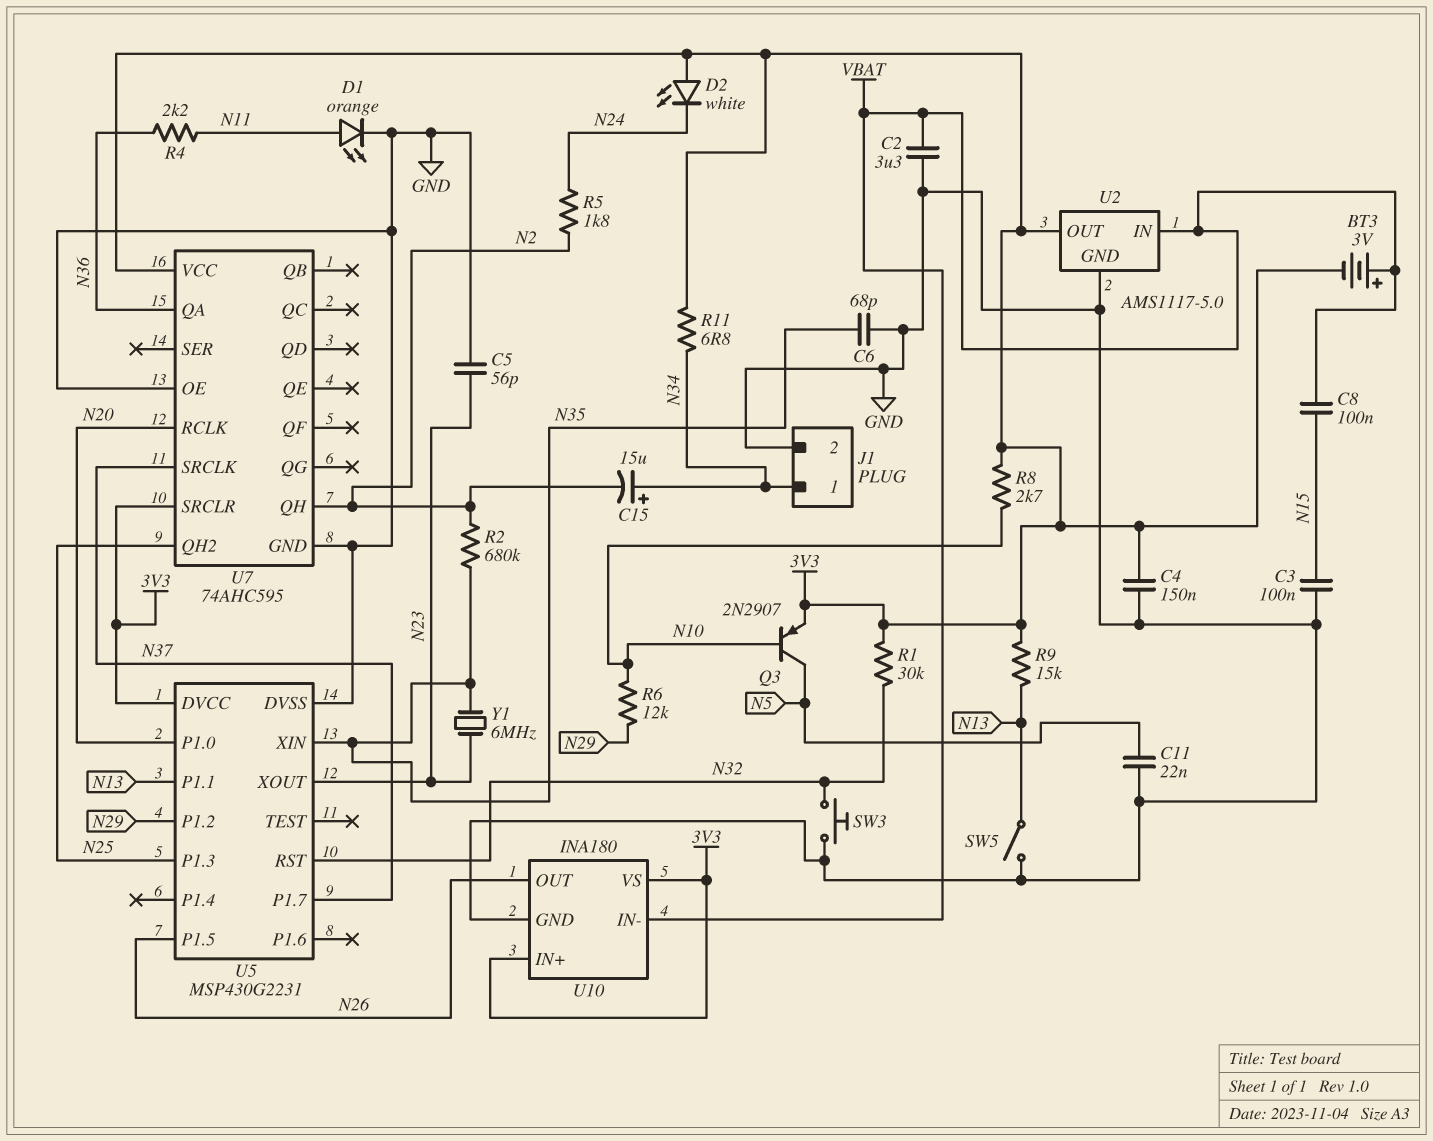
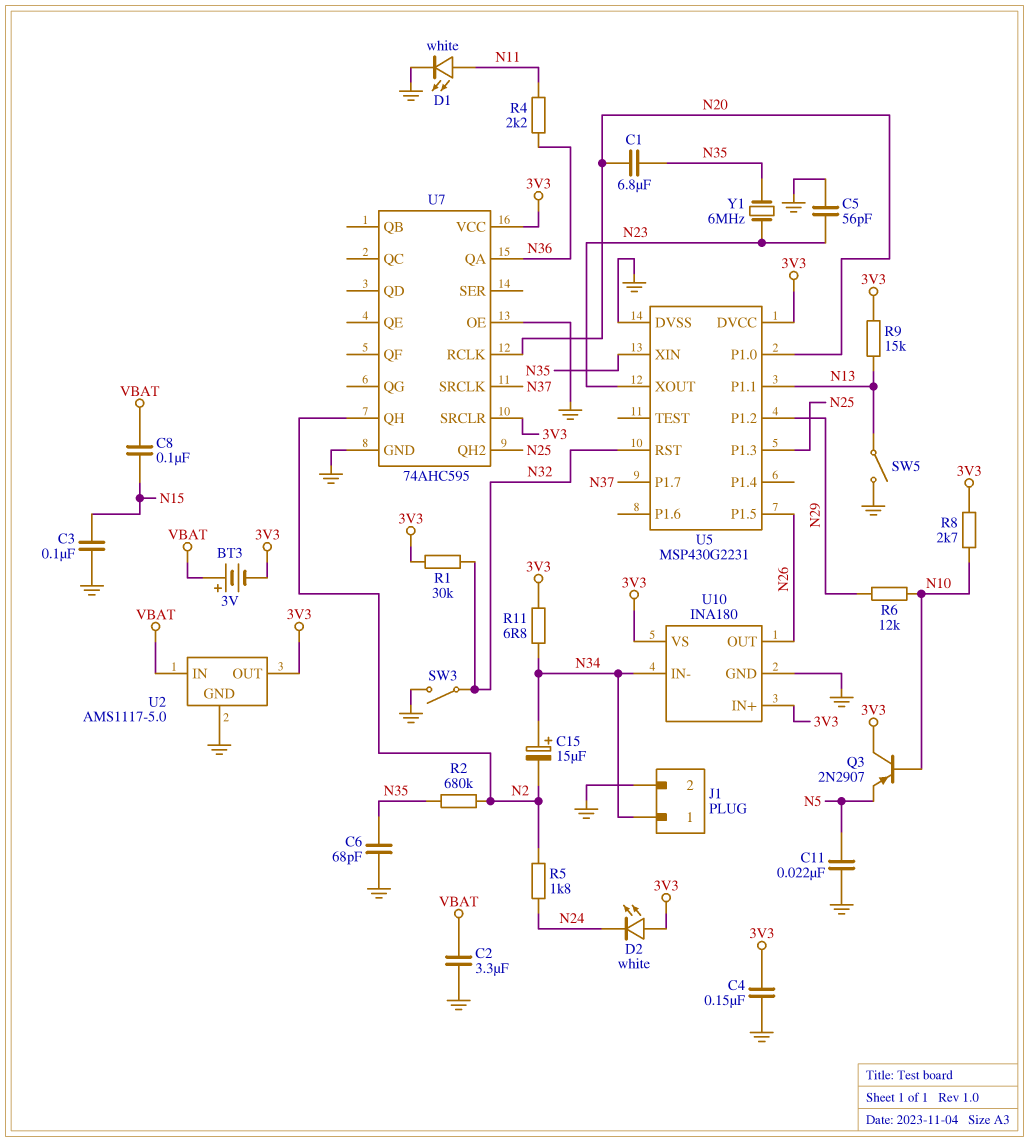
C1: none -> 6.8uF (N20, N35)
D1: LED orange (A N11, K GND) -> LED white (A N11, K GND)
Q3: PNP 2N2907 (B N10, C N5, E 3V3) -> PNP 2N2907 (B N10, C 3V3, E N5)
SW3: button (GND, N32) -> switch (GND, N32)
U10 pin IN-: VBAT -> N34

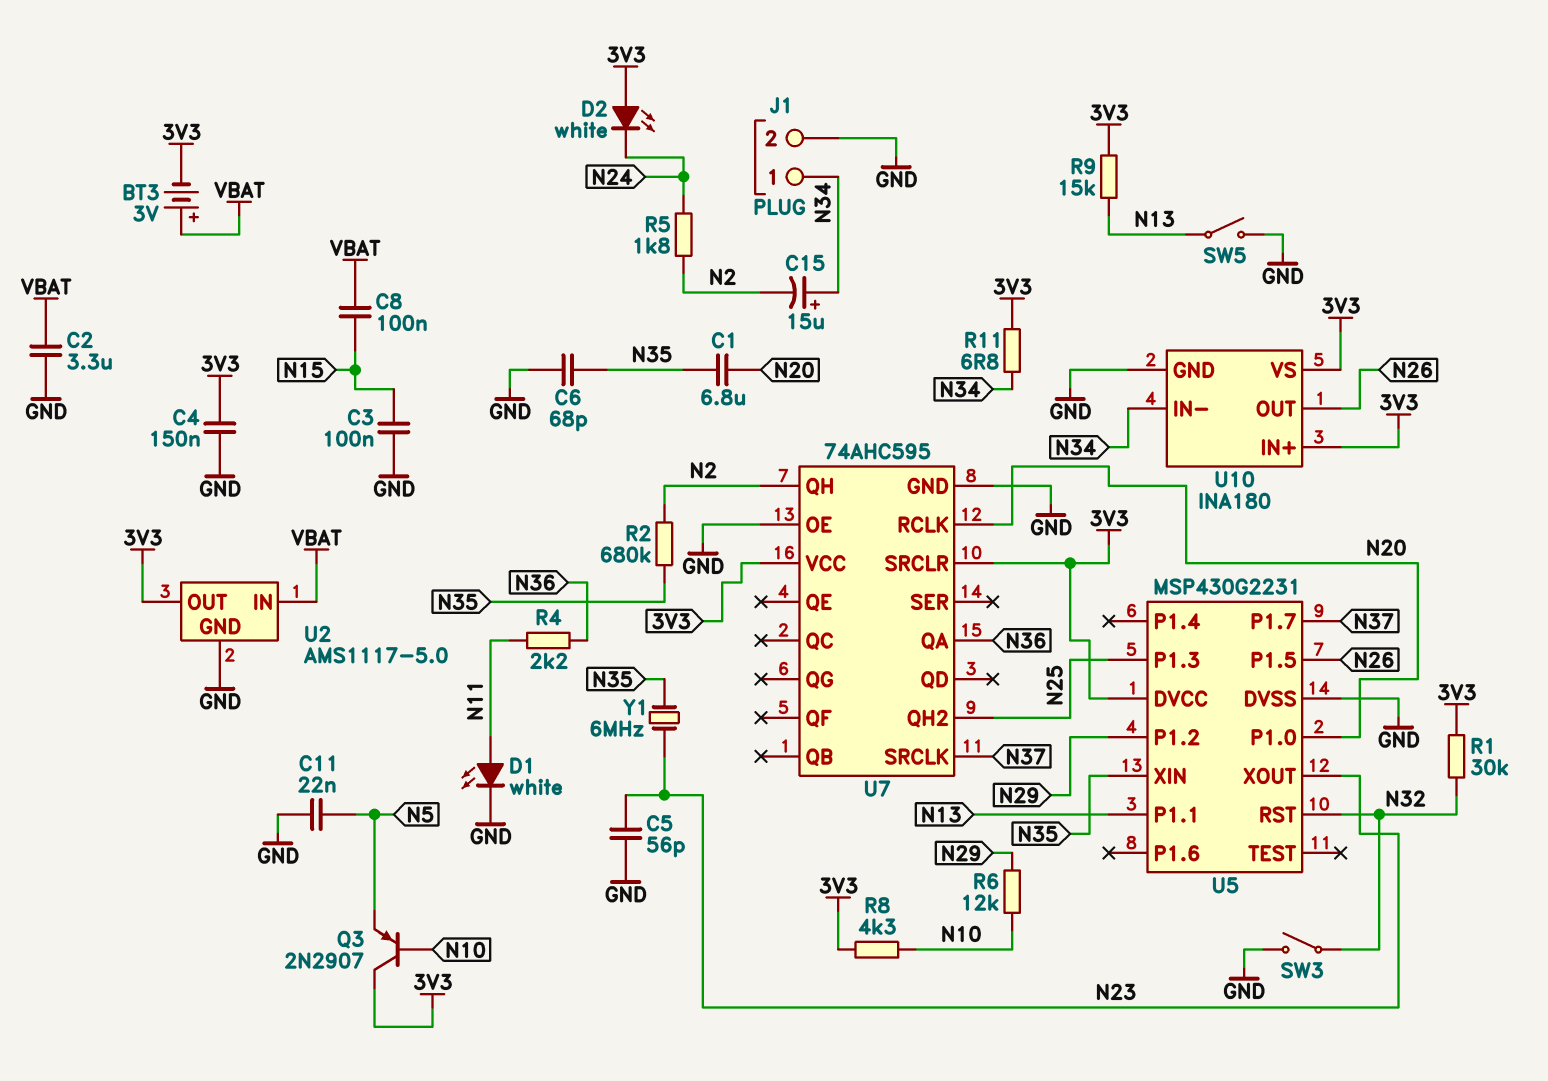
R8: 2.7k (3V3, N10) -> 4.3k (3V3, N10)

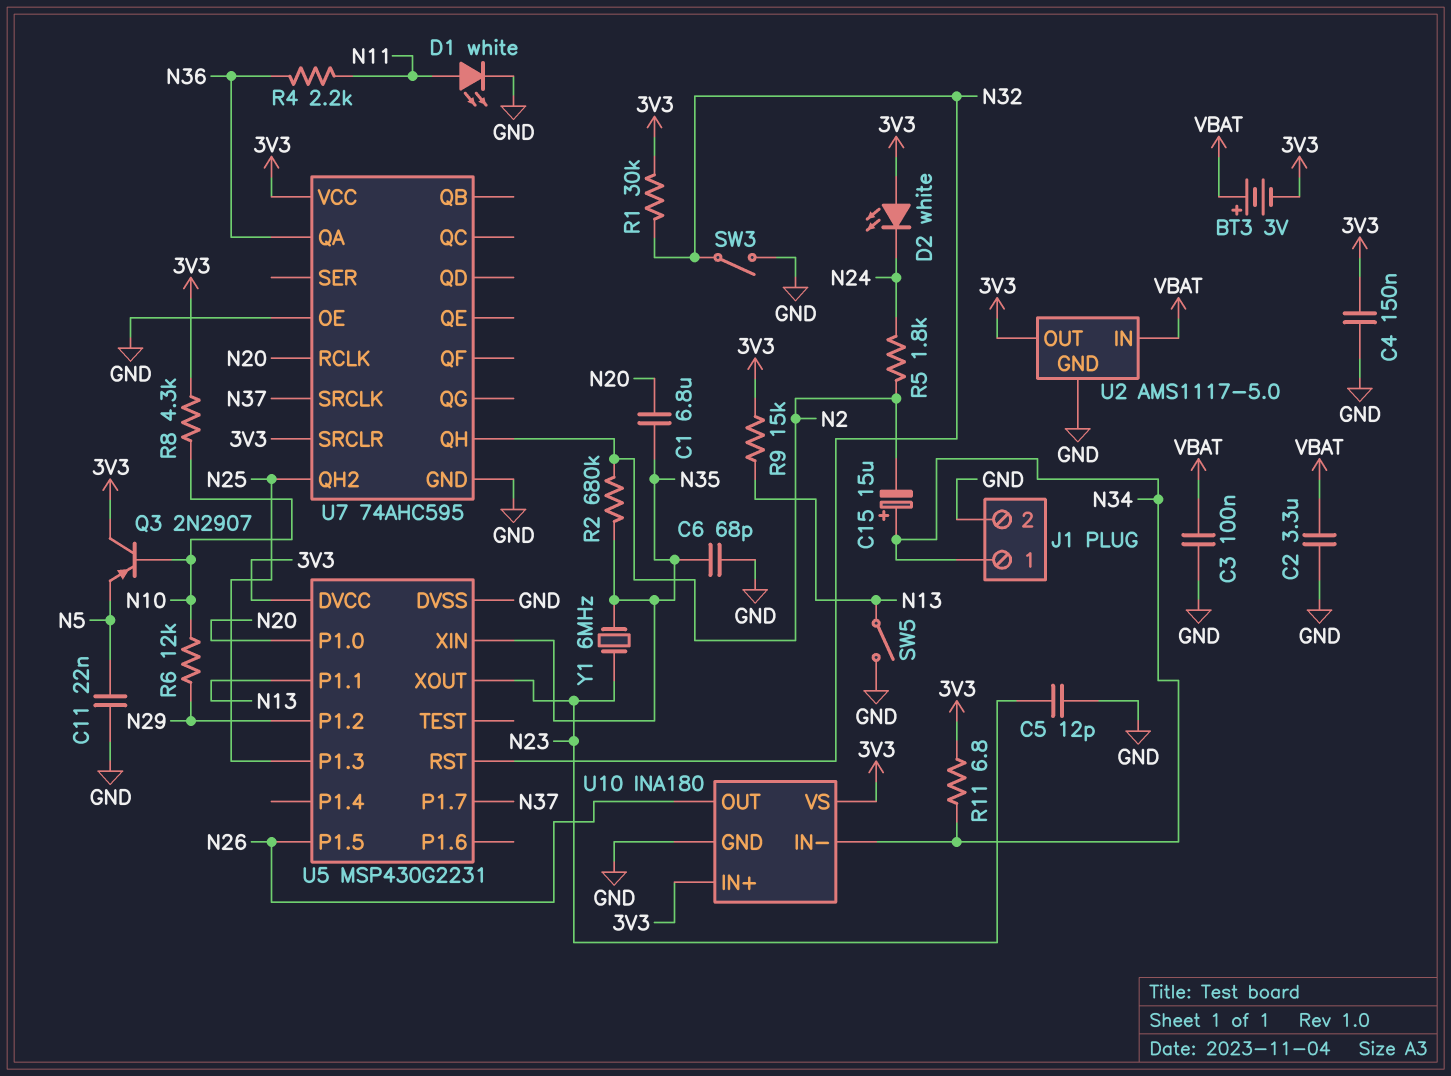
C3: 100nF (GND, N15) -> 100nF (GND, VBAT)
C5: 56pF (GND, N23) -> 12pF (GND, N23)
C8: 100nF (N15, VBAT) -> none

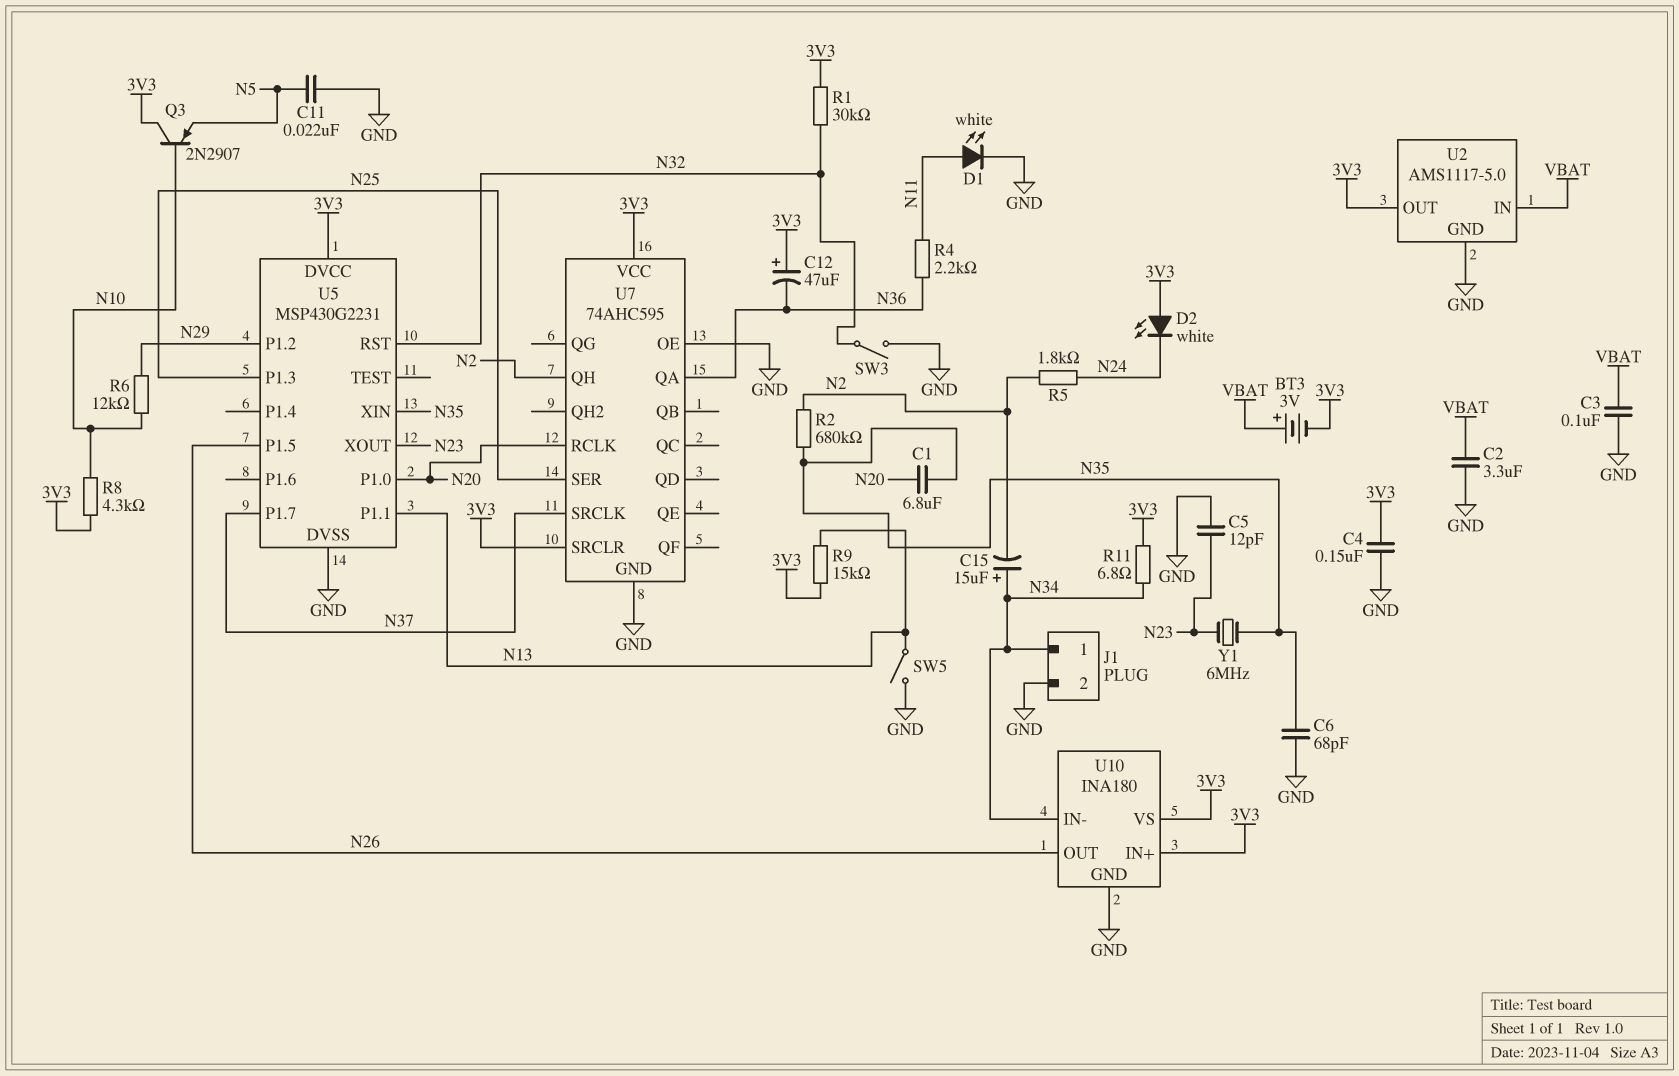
C12: none -> 47uF (plus 3V3, minus N36)
U7 pin QH2: N25 -> none
U7 pin SER: none -> N25

